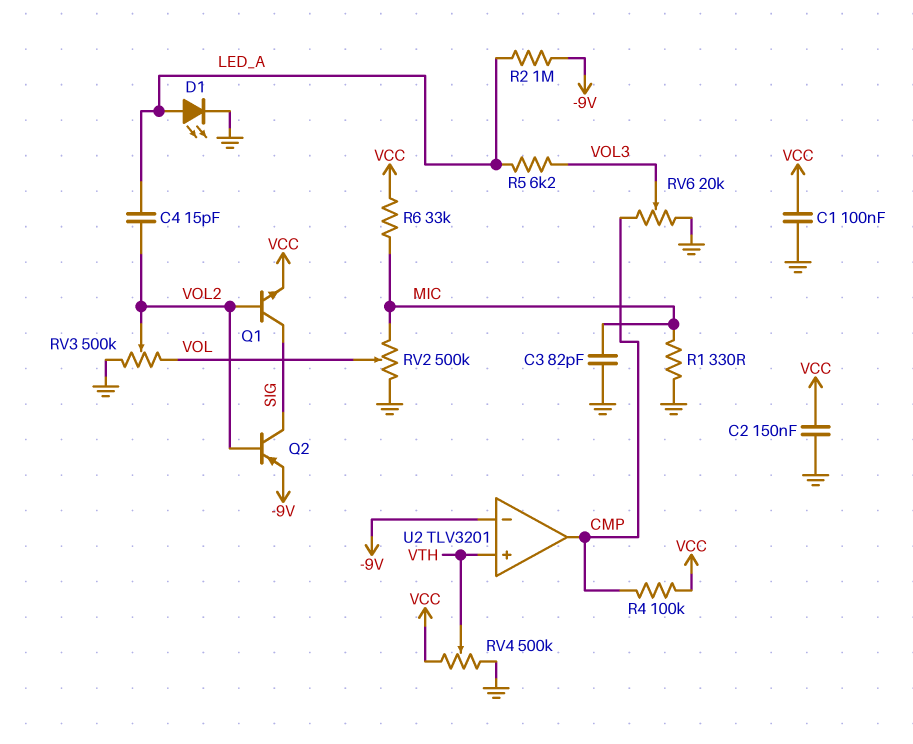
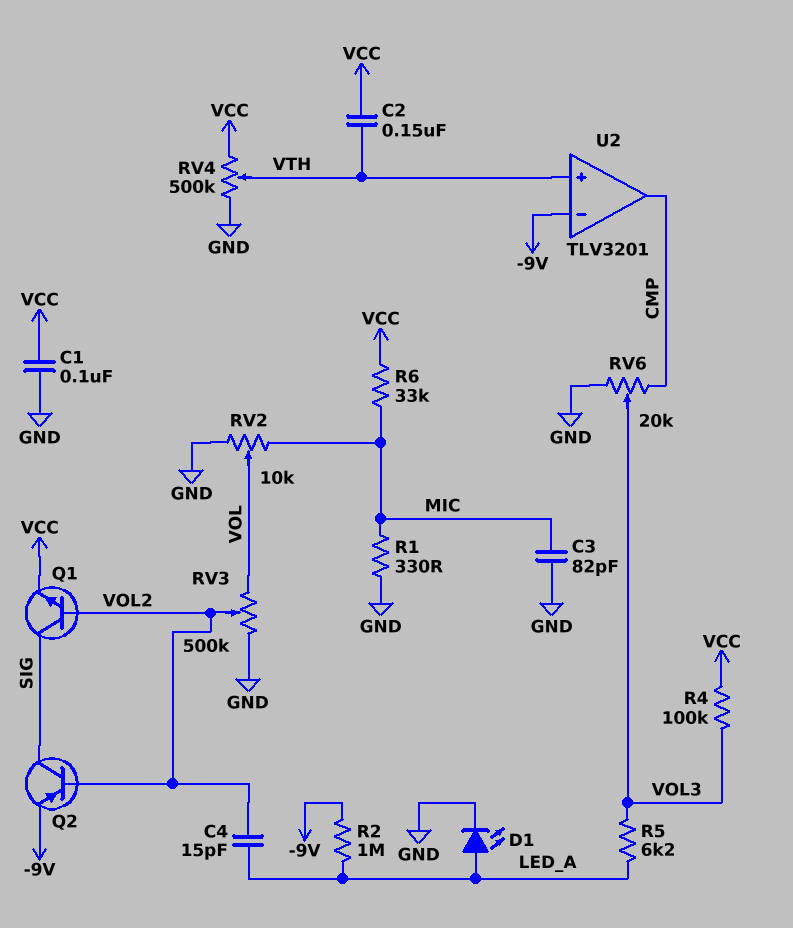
C2: 150nF (GND, VCC) -> 150nF (VCC, VTH)
R4: 100k (CMP, VCC) -> 100k (VCC, VOL3)
RV2: 500k (GND, MIC, wiper VOL) -> 10k (GND, MIC, wiper VOL)

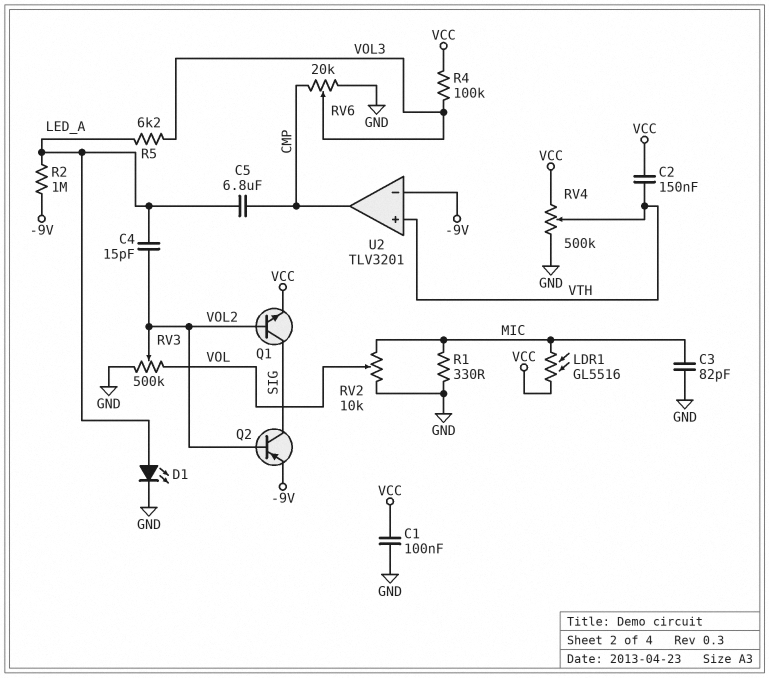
C5: none -> 6.8uF (CMP, LED_A)
LDR1: none -> GL5516 (MIC, VCC)
R6: 33k (MIC, VCC) -> none

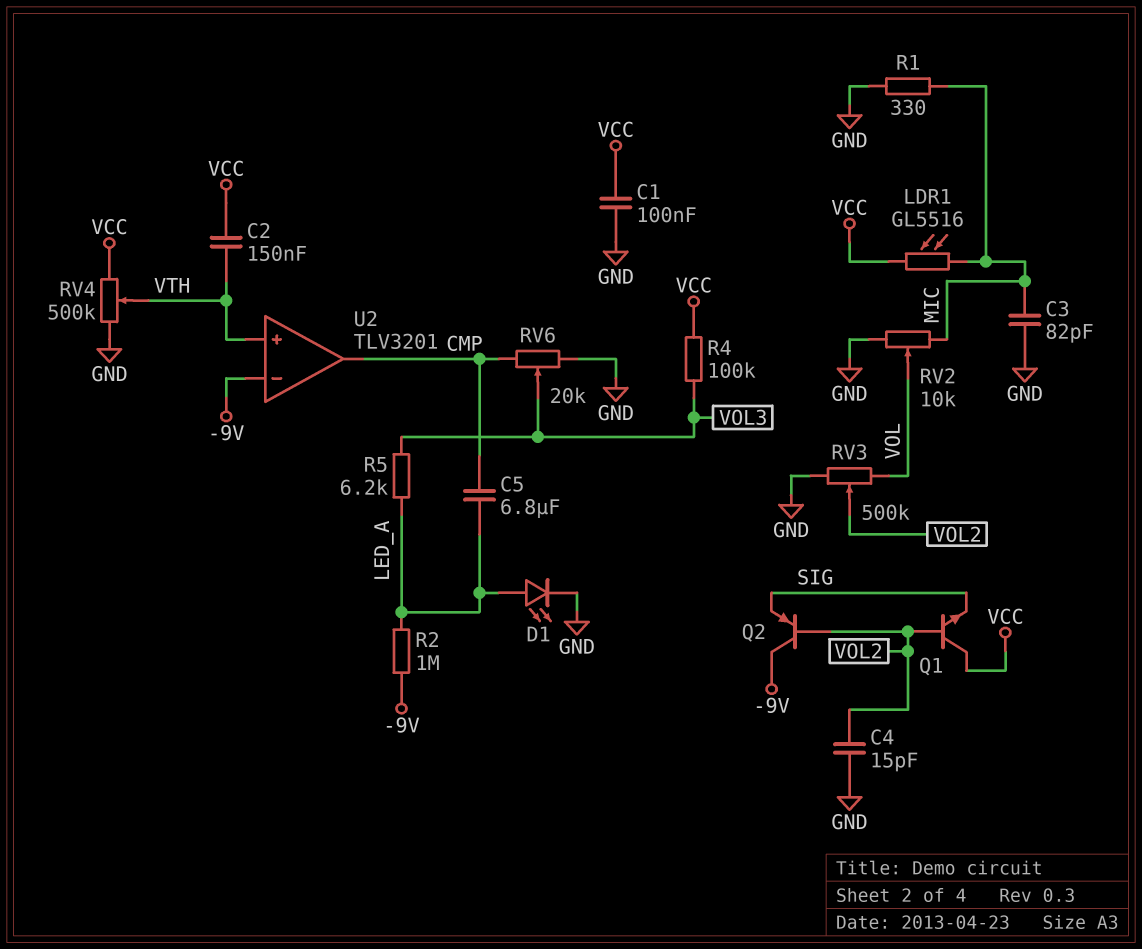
C4: 15pF (LED_A, VOL2) -> 15pF (GND, VOL2)
Q1: NPN (B VOL2, C SIG, E VCC) -> NPN (B VOL2, C VCC, E SIG)
Q2: PNP (B VOL2, C SIG, E -9V) -> PNP (B VOL2, C -9V, E SIG)

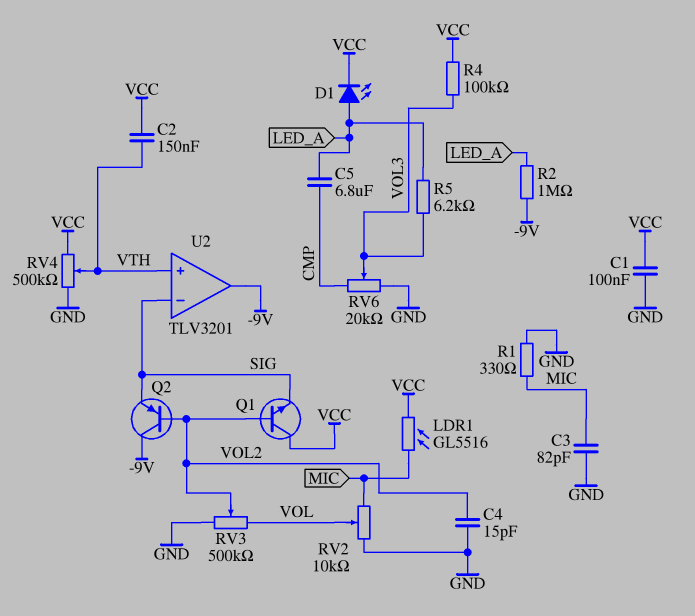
D1: LED (A LED_A, K GND) -> LED (A LED_A, K VCC)
U2 pin in-: -9V -> SIG
U2 pin out: CMP -> -9V

